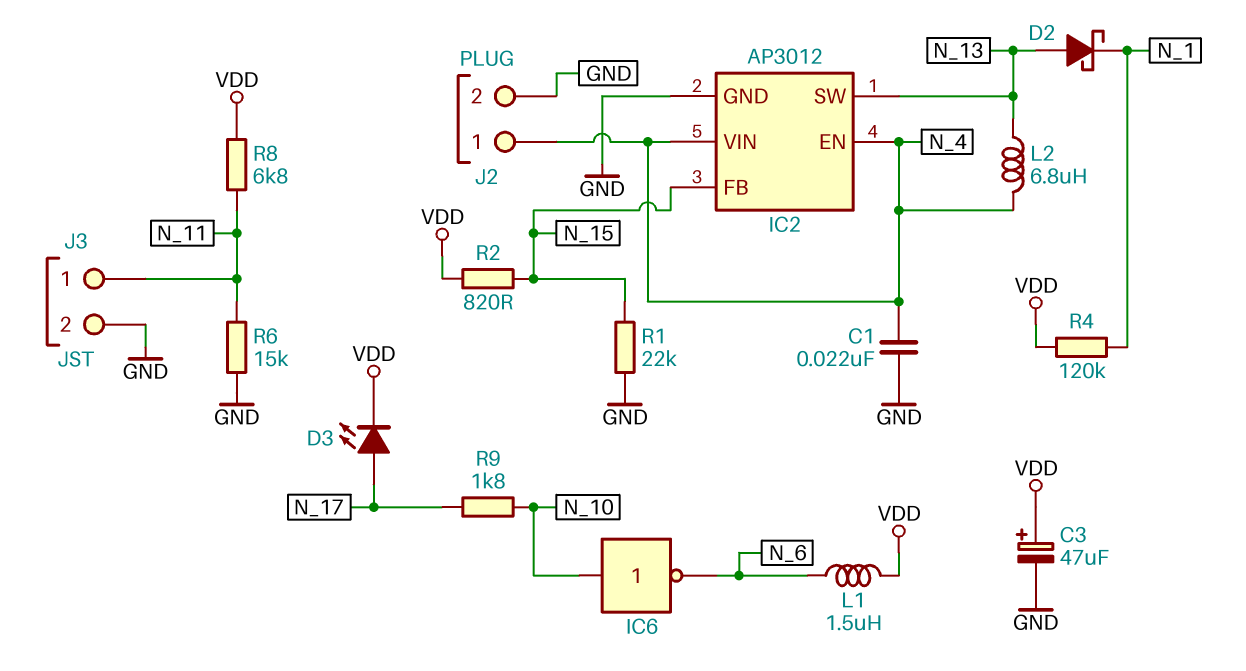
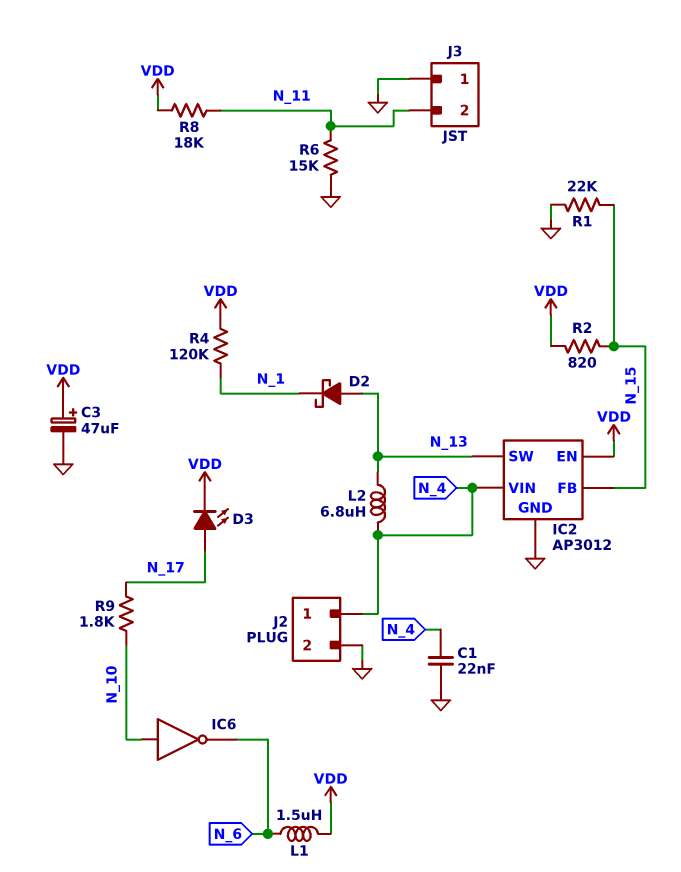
IC2 pin EN: N_4 -> VDD
J3 pin 1: N_11 -> GND
J3 pin 2: GND -> N_11
R8: 6.8k (N_11, VDD) -> 18k (N_11, VDD)

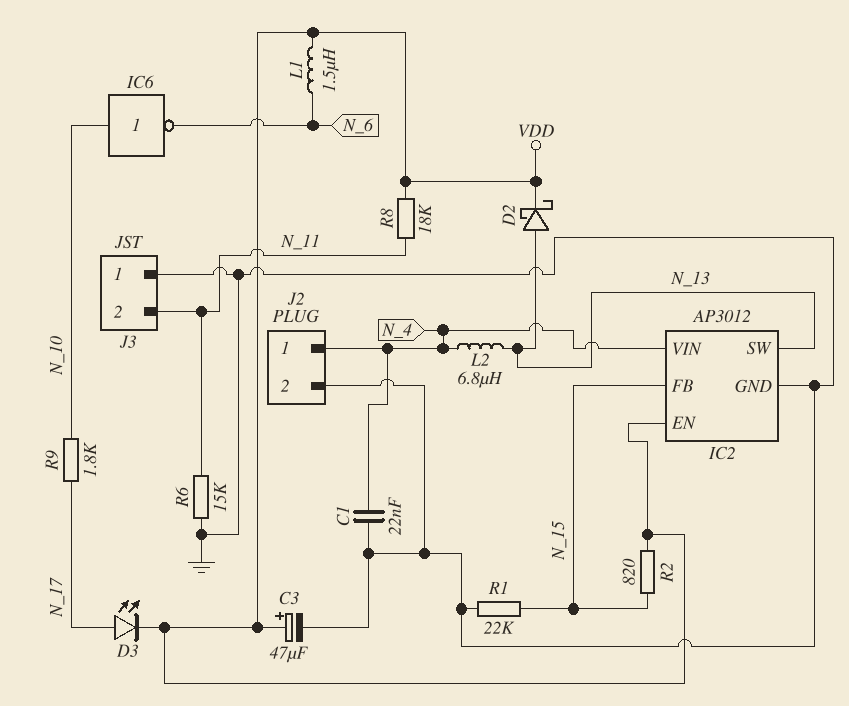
D2: schottky (A N_13, K N_1) -> schottky (A N_13, K VDD)
R4: 120k (N_1, VDD) -> none

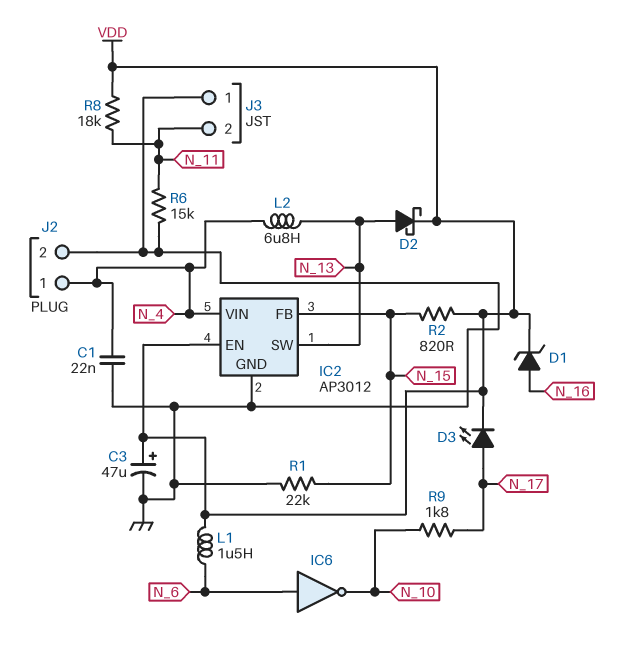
D1: none -> zener (A N_16, K VDD)
IC6: NOT (in N_10, out N_6) -> NOT (in N_6, out N_10)

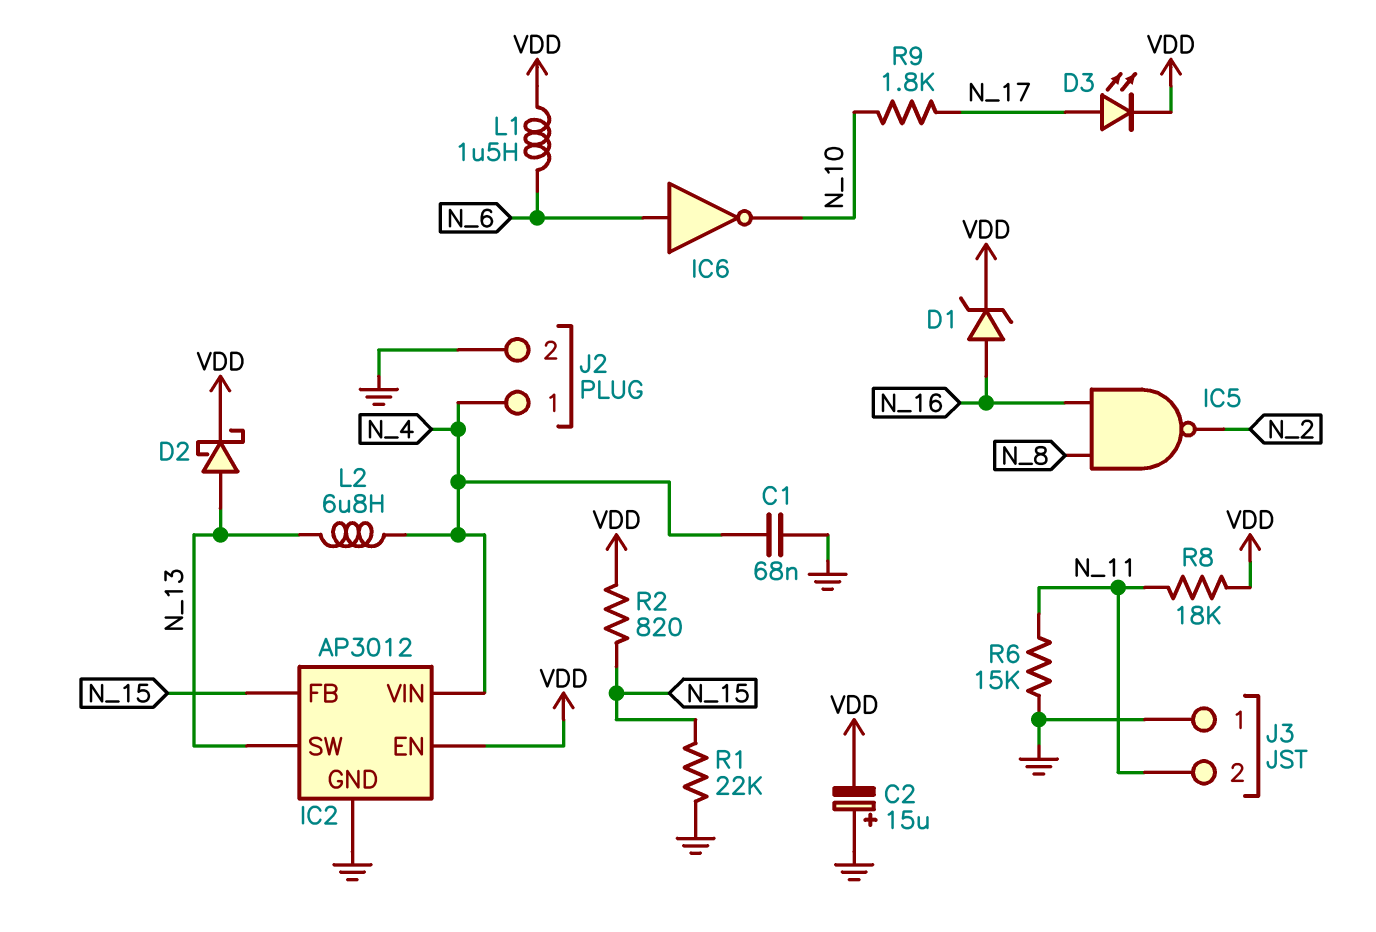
C1: 22nF (GND, N_4) -> 68nF (GND, N_4)
C2: none -> 15uF (plus GND, minus VDD)
C3: 47uF (plus VDD, minus GND) -> none
IC5: none -> NAND (in N_8, in N_16, out N_2)

